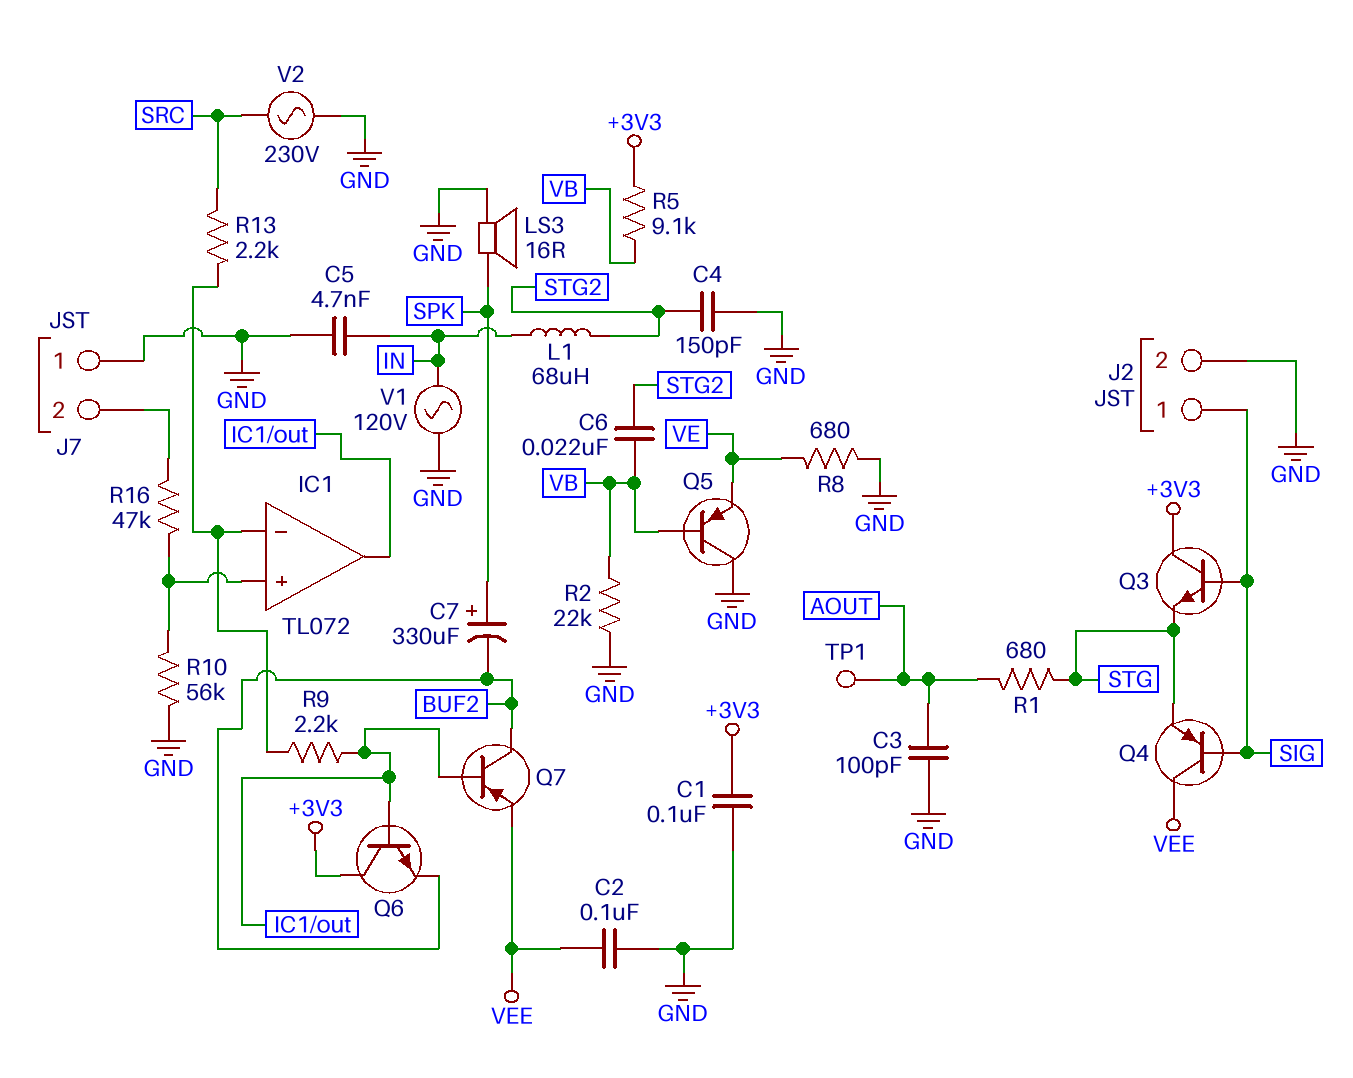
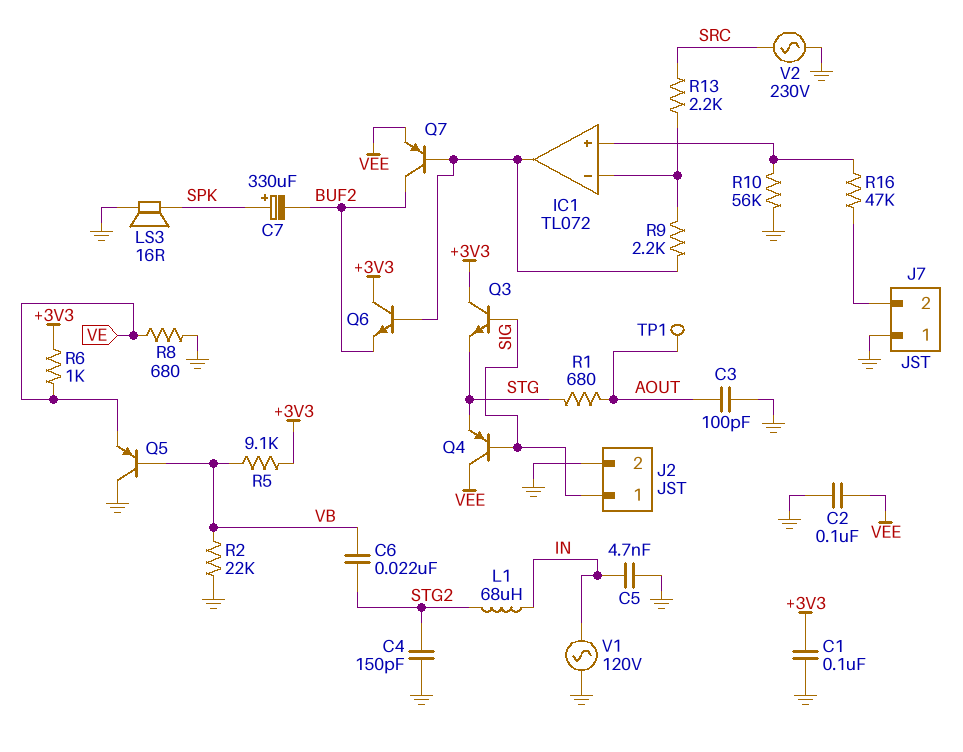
R6: none -> 1k (+3V3, VE)

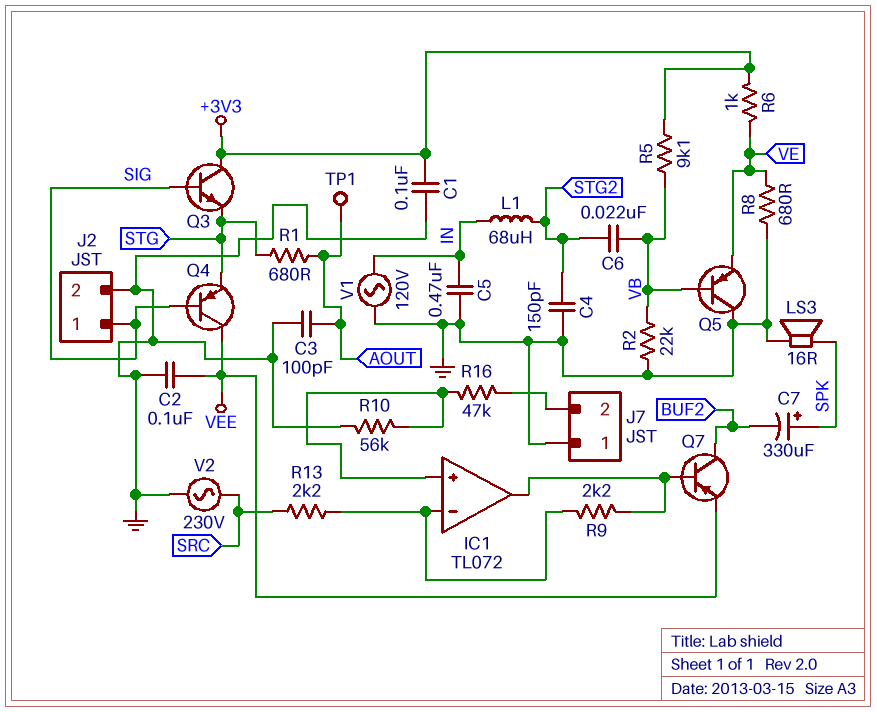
C5: 4.7nF (GND, IN) -> 470nF (GND, IN)
Q6: NPN (B IC1/out, C +3V3, E BUF2) -> none

